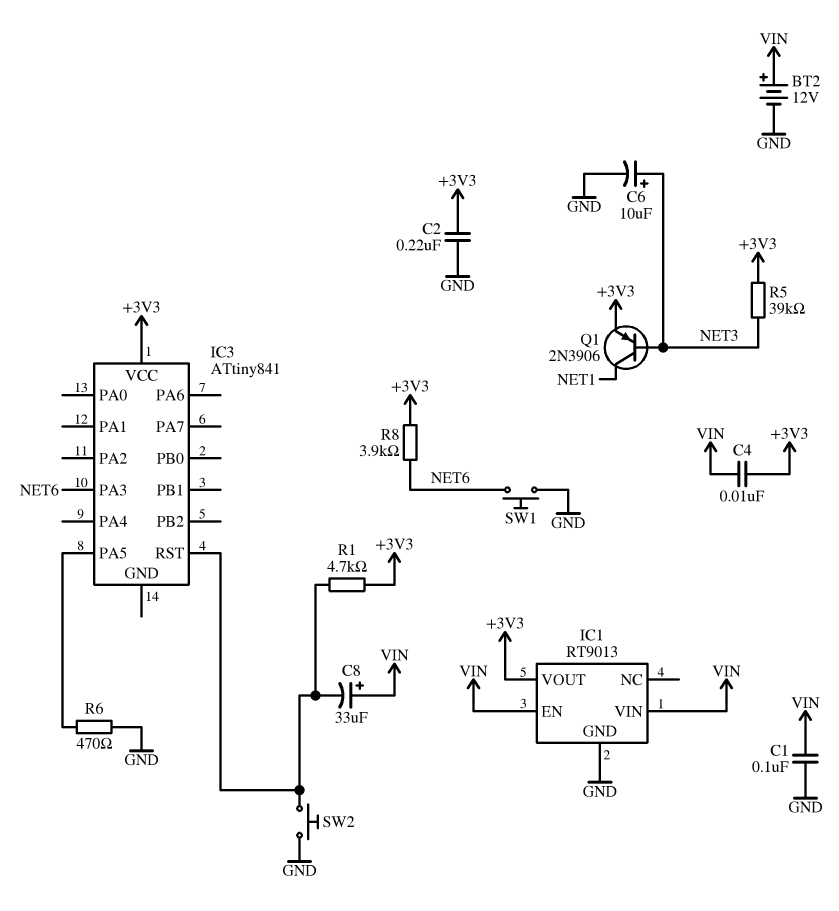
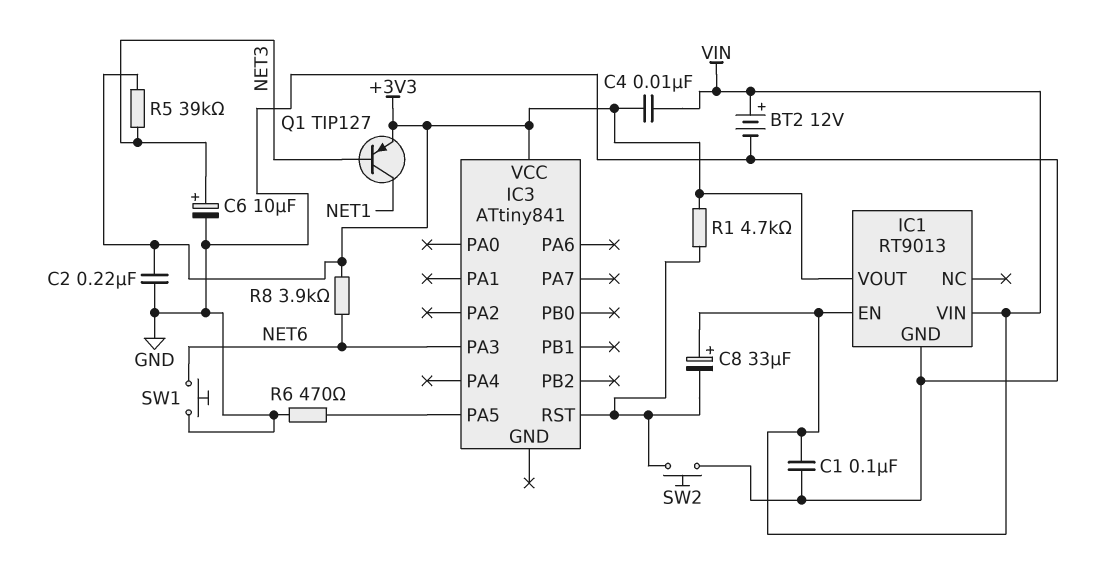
Q1: PNP 2N3906 (B NET3, C NET1, E +3V3) -> PNP TIP127 (B NET3, C NET1, E +3V3)

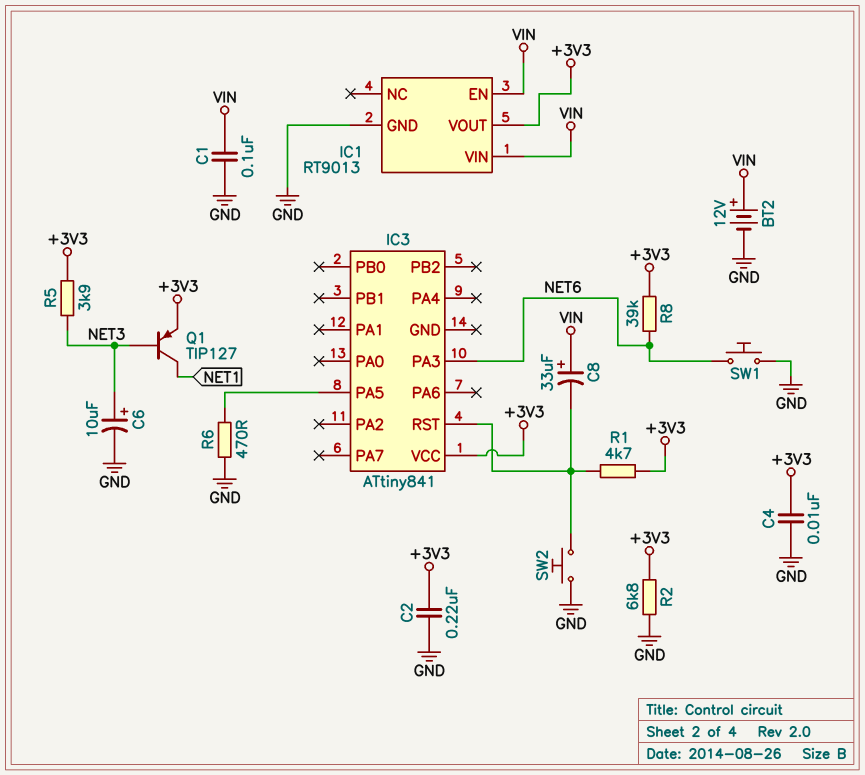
C4: 10nF (+3V3, VIN) -> 10nF (+3V3, GND)
R2: none -> 6.8k (+3V3, GND)
R5: 39k (+3V3, NET3) -> 3.9k (+3V3, NET3)
R8: 3.9k (+3V3, NET6) -> 39k (+3V3, NET6)

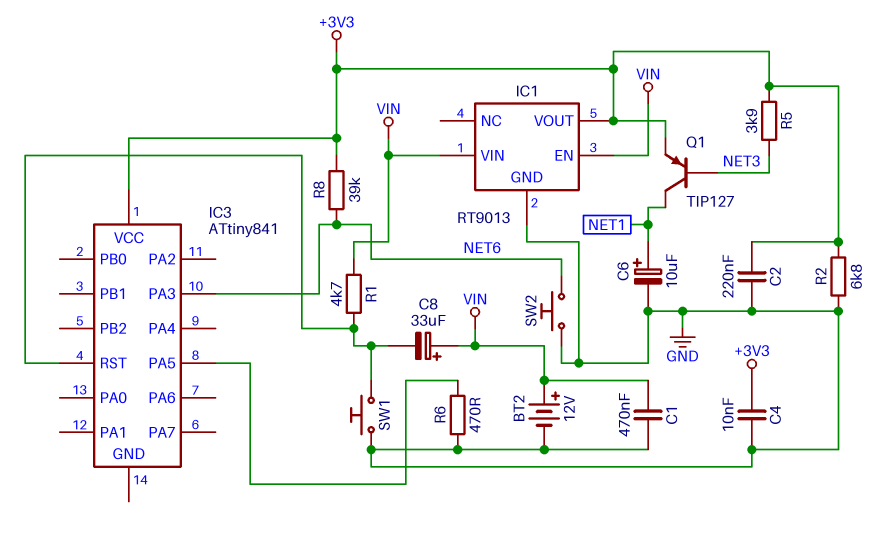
C1: 100nF (GND, VIN) -> 470nF (GND, VIN)
C6: 10uF (plus NET3, minus GND) -> 10uF (plus NET1, minus GND)
R1: 4.7k (+3V3, IC3/RST) -> 4.7k (IC3/RST, VIN)
SW1: button (GND, NET6) -> button (GND, IC3/RST)
SW2: button (GND, IC3/RST) -> button (GND, NET6)

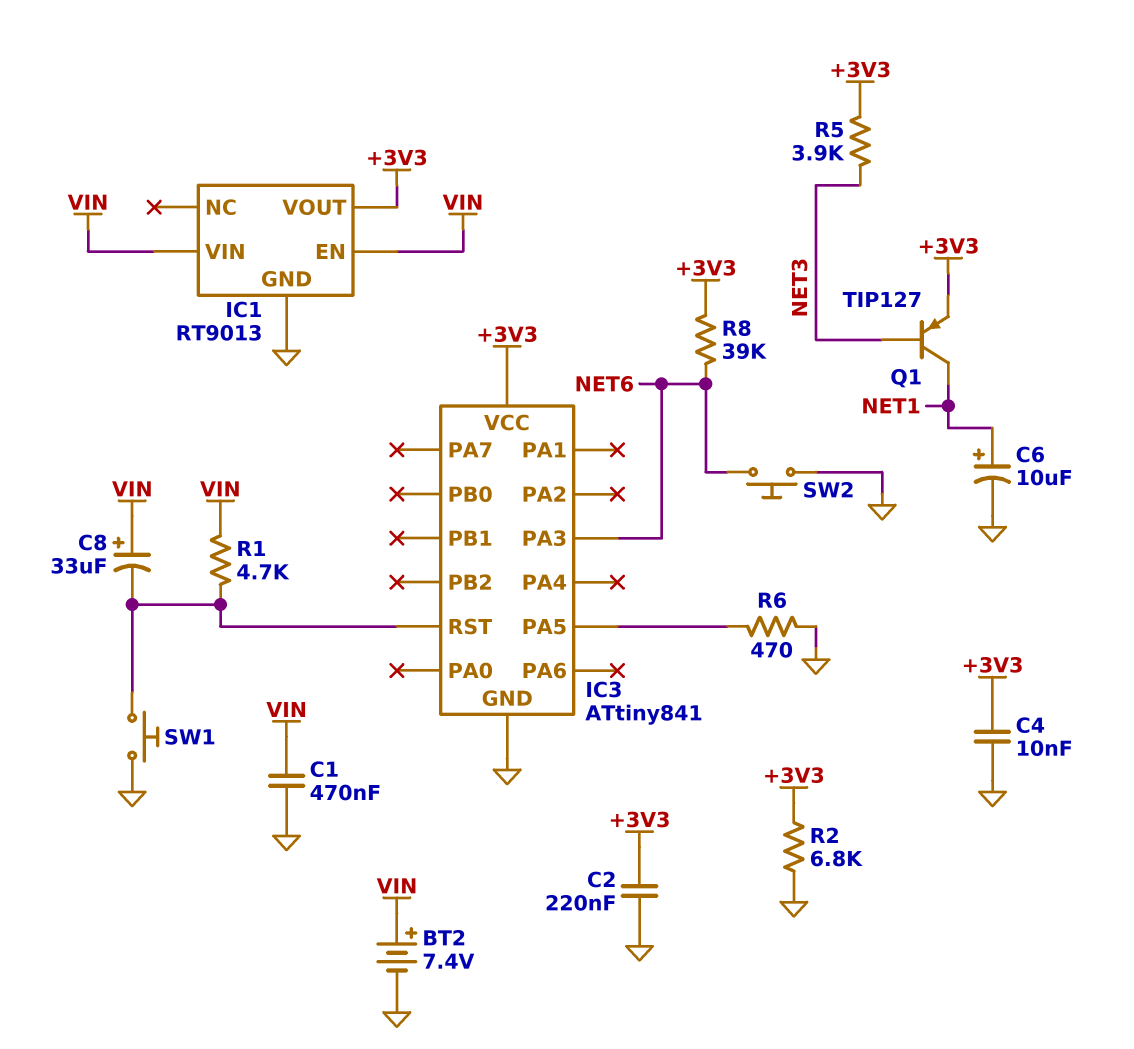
BT2: 12V (plus VIN, minus GND) -> 7.4V (plus VIN, minus GND)
IC3 pin GND: none -> GND

